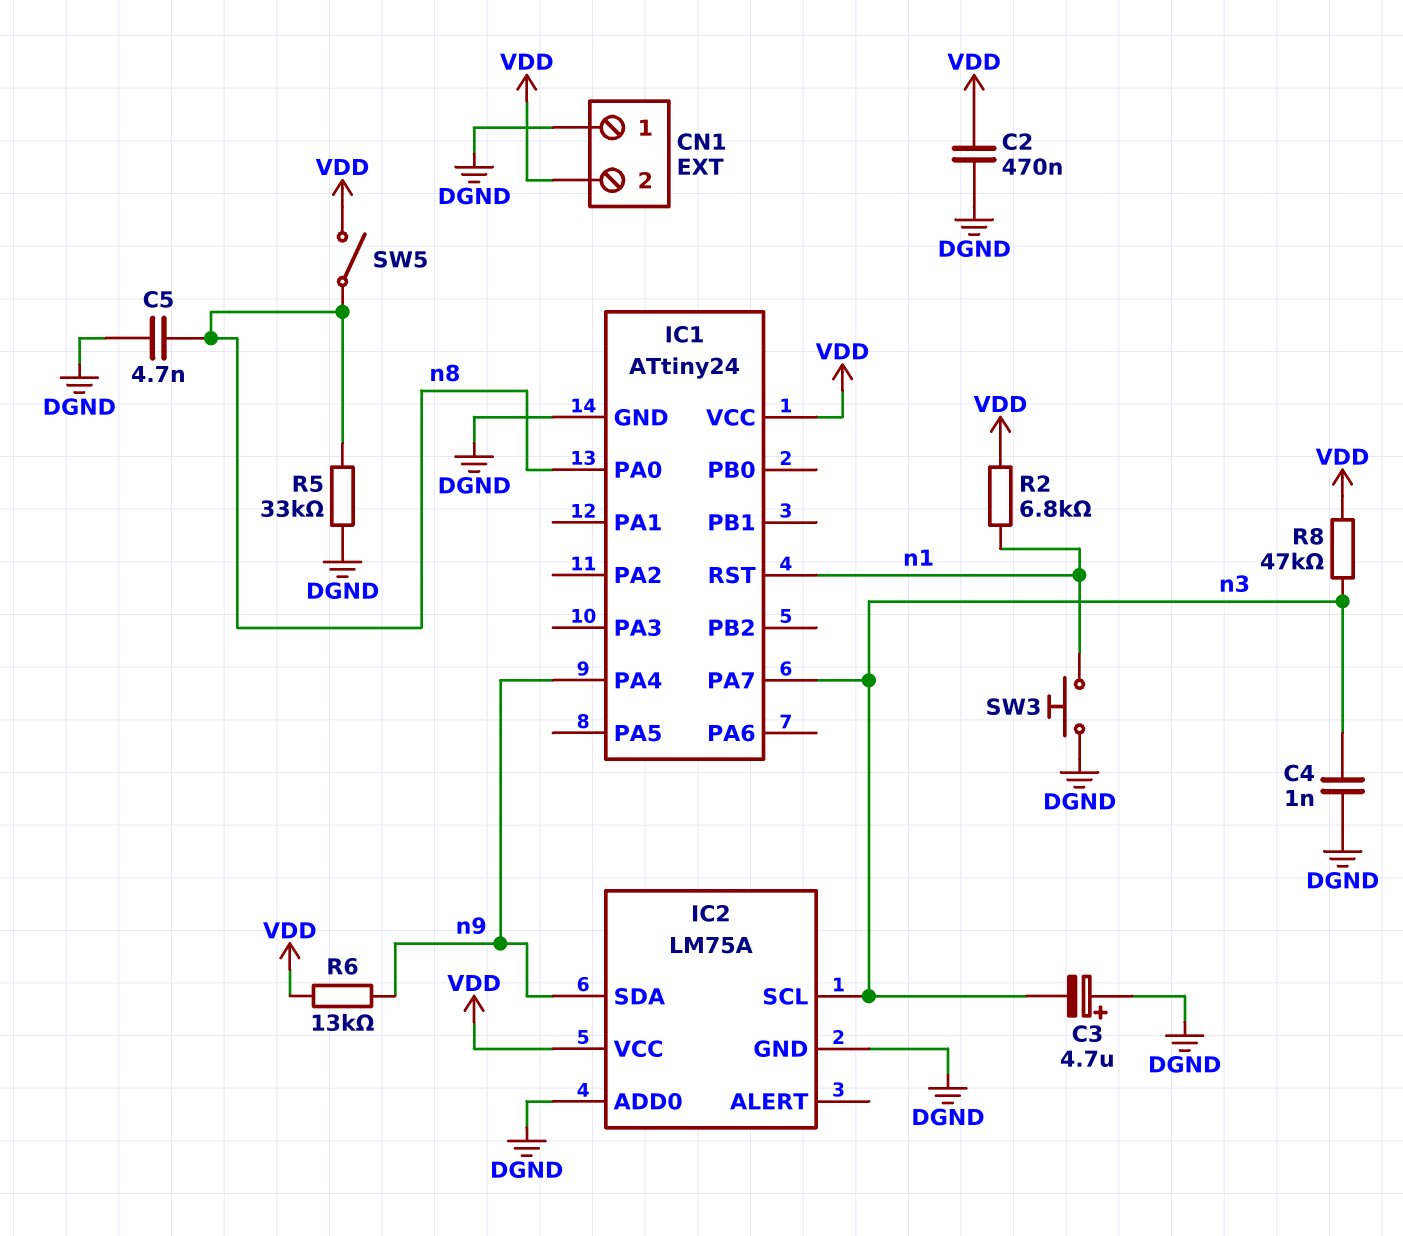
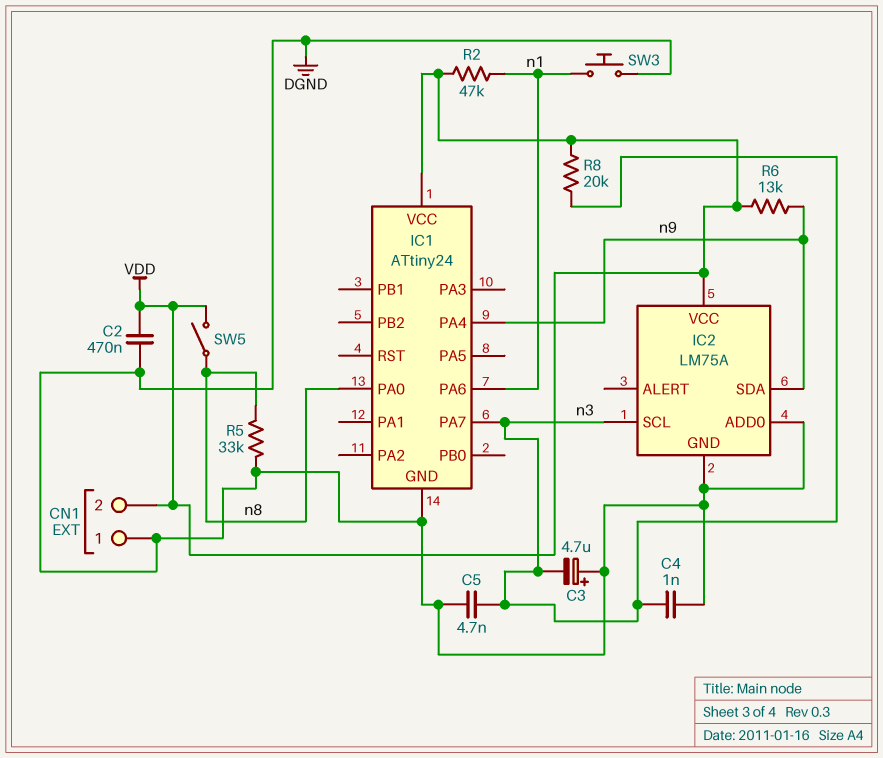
C5: 4.7nF (DGND, n8) -> 4.7nF (DGND, n3)
IC1 pin PA6: none -> n1
IC1 pin RST: n1 -> none
R2: 6.8k (VDD, n1) -> 47k (VDD, n1)
R8: 47k (VDD, n3) -> 20k (VDD, n3)

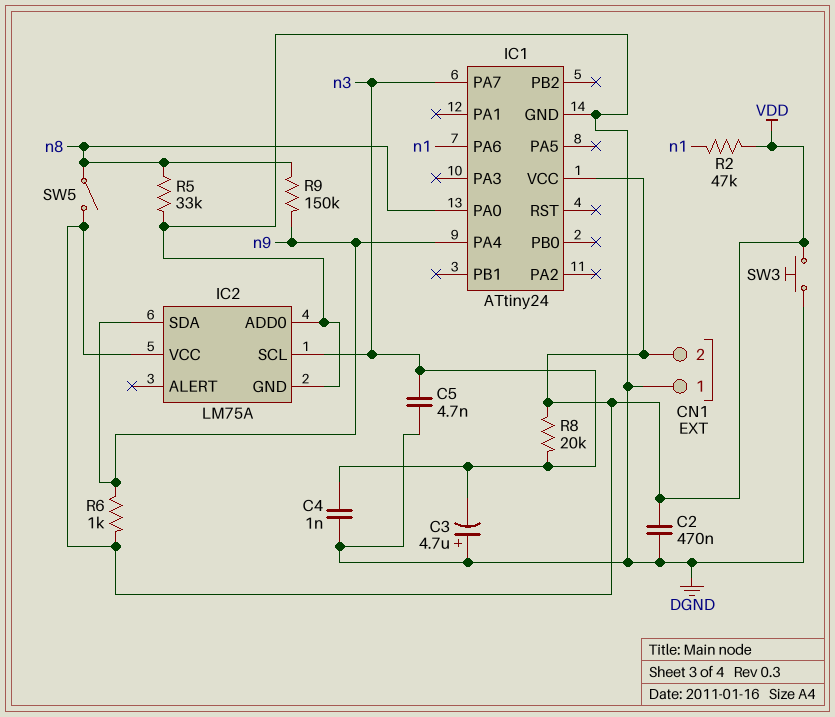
R6: 13k (VDD, n9) -> 1k (VDD, n9)
R9: none -> 150k (n8, n9)
SW3: button (DGND, n1) -> button (DGND, VDD)

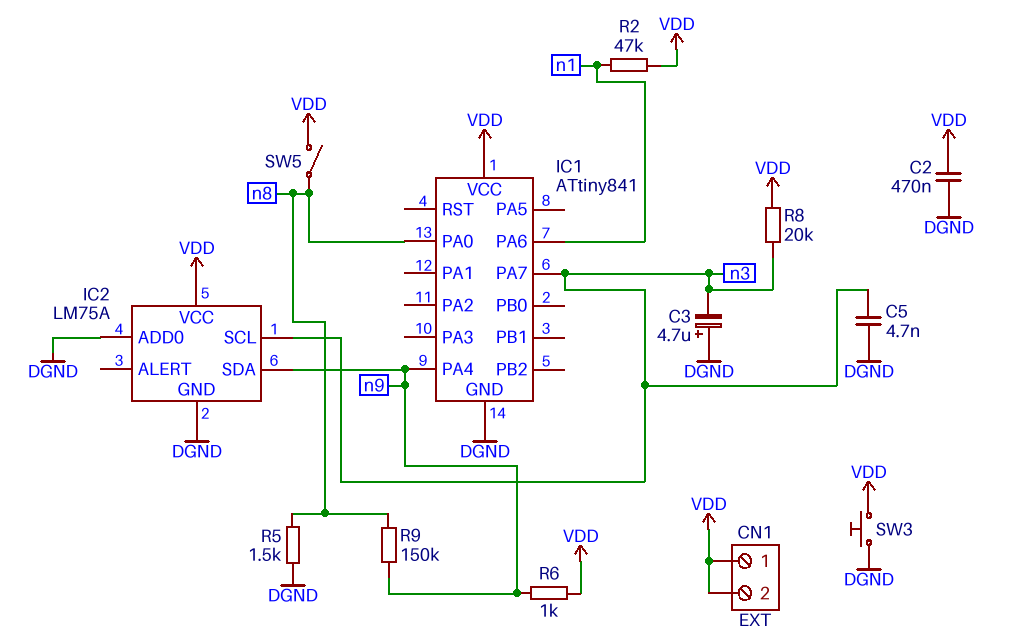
C4: 1nF (DGND, n3) -> none
CN1 pin 1: DGND -> VDD
IC1: ATtiny24 -> ATtiny841
R5: 33k (DGND, n8) -> 1.5k (DGND, n8)

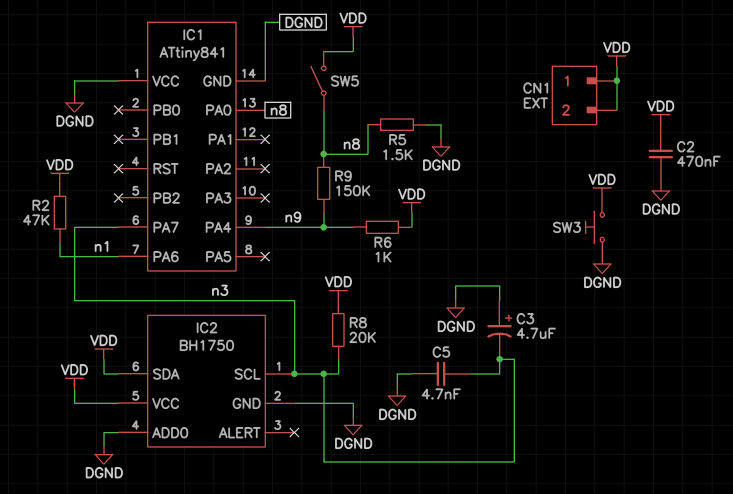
IC1 pin VCC: VDD -> DGND
IC2: LM75A -> BH1750
IC2 pin SDA: n9 -> VDD

